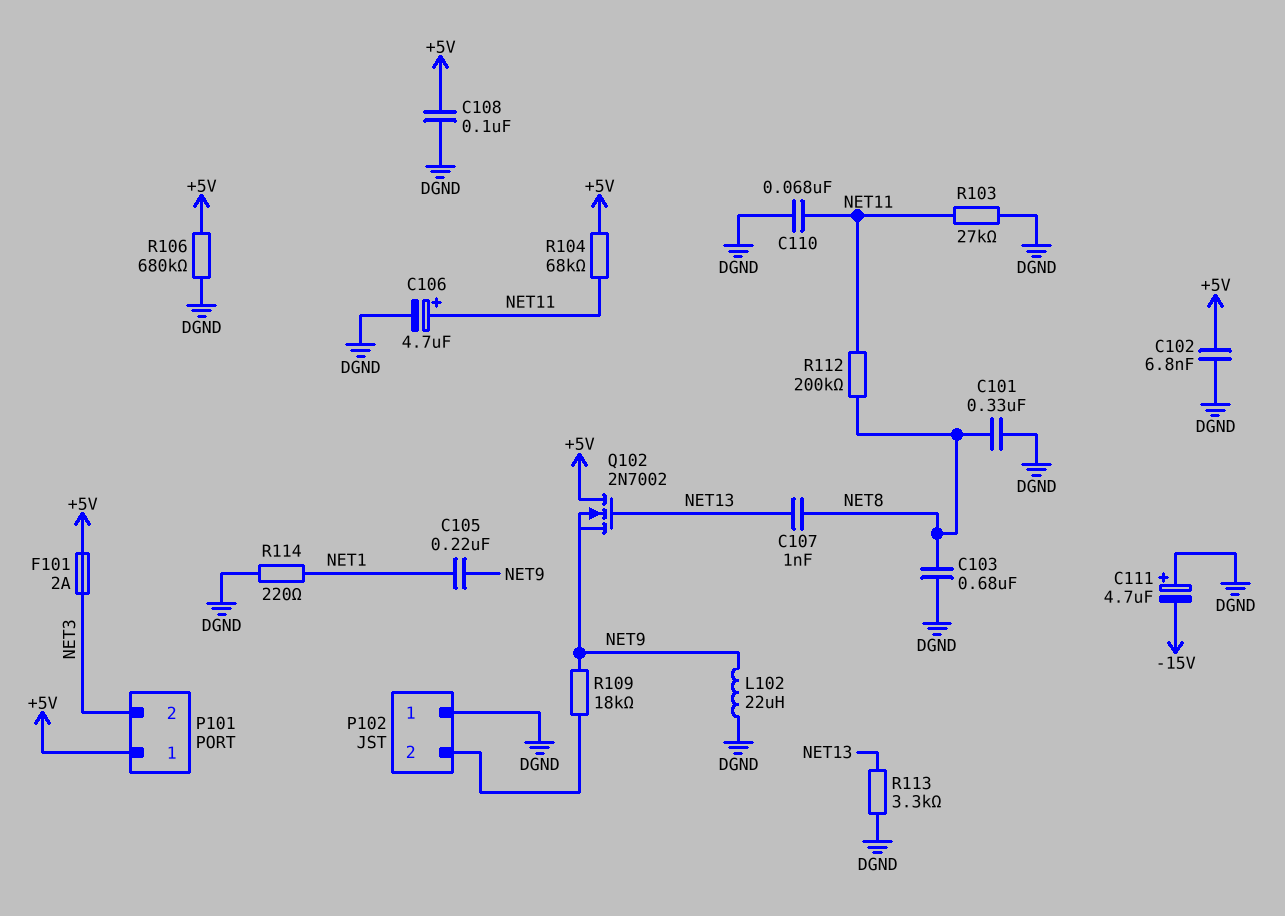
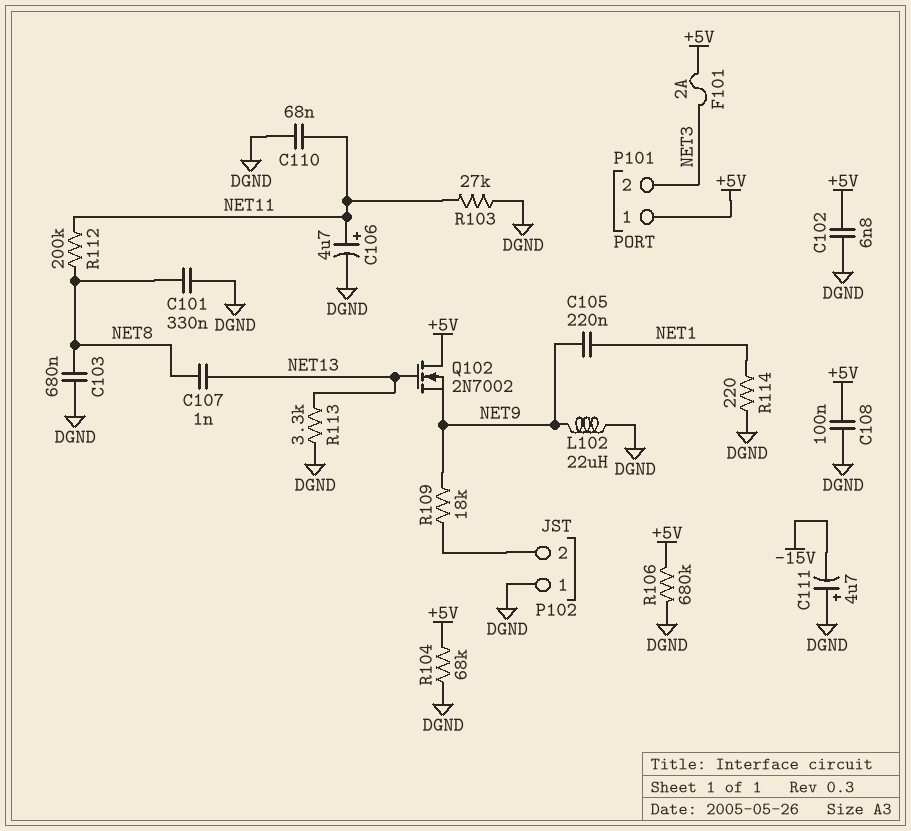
R104: 68k (+5V, NET11) -> 68k (+5V, DGND)

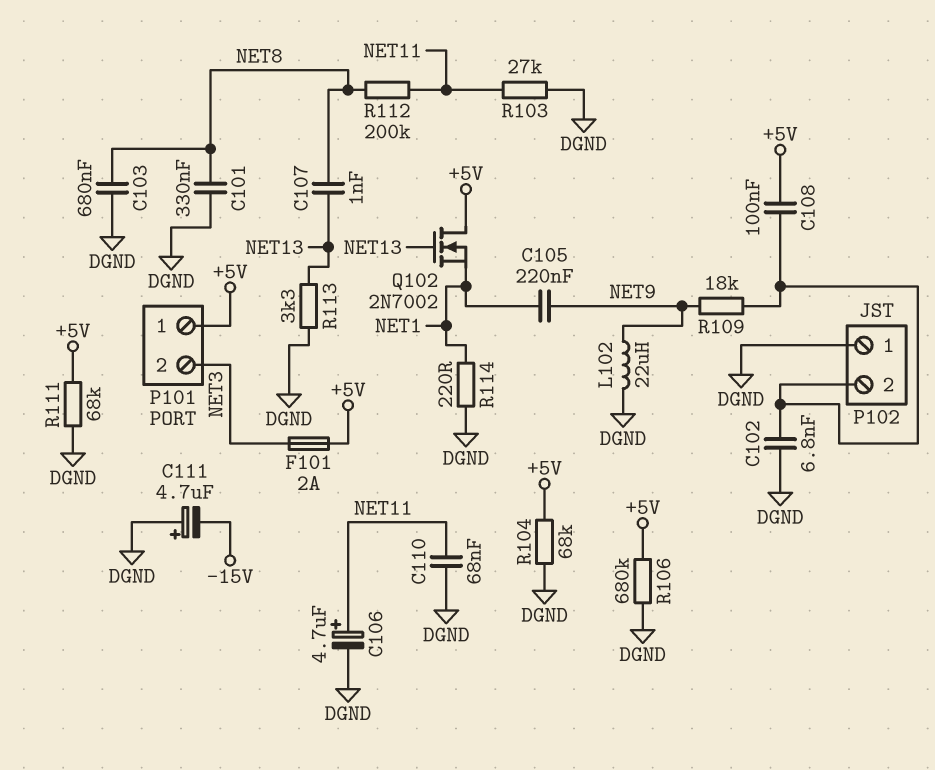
C102: 6.8nF (+5V, DGND) -> 6.8nF (DGND, P102/2)
C108: 100nF (+5V, DGND) -> 100nF (+5V, P102/2)
Q102: NMOS 2N7002 (G NET13, D +5V, S NET9) -> NMOS 2N7002 (G NET13, D +5V, S NET1)
R111: none -> 68k (+5V, DGND)

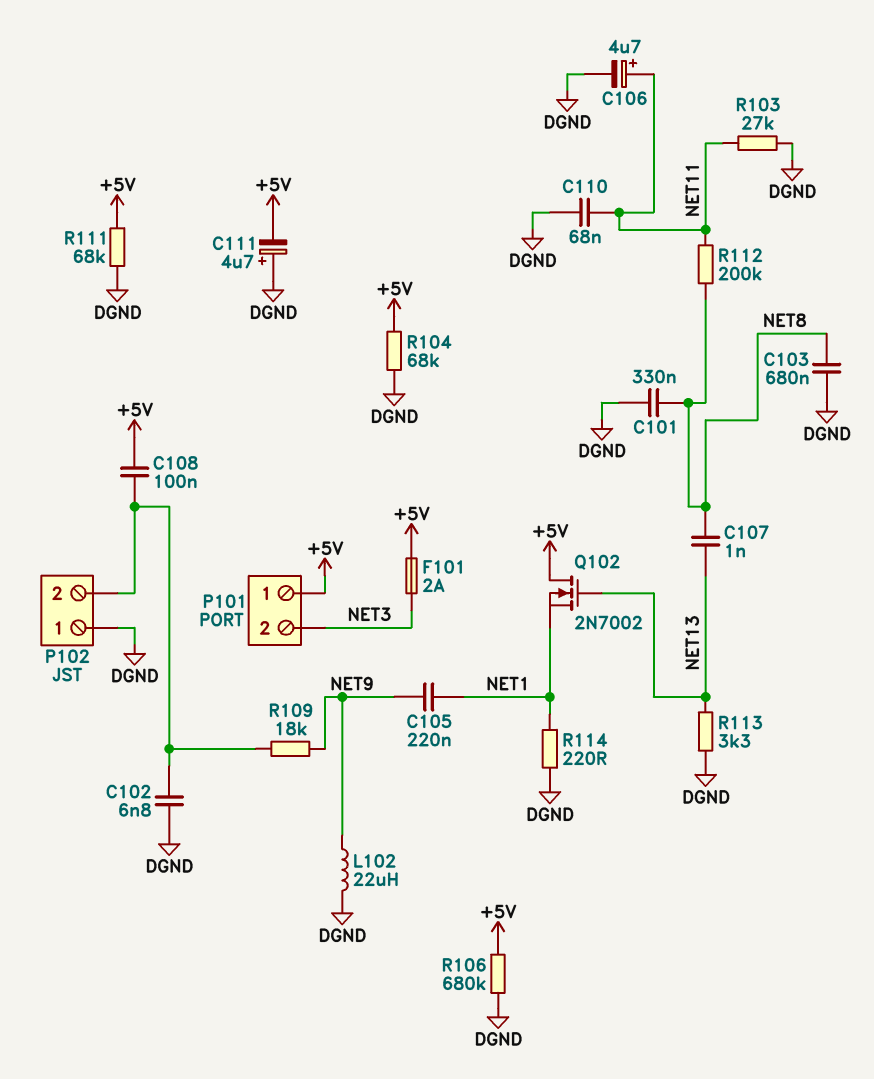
C111: 4.7uF (plus DGND, minus -15V) -> 4.7uF (plus DGND, minus +5V)

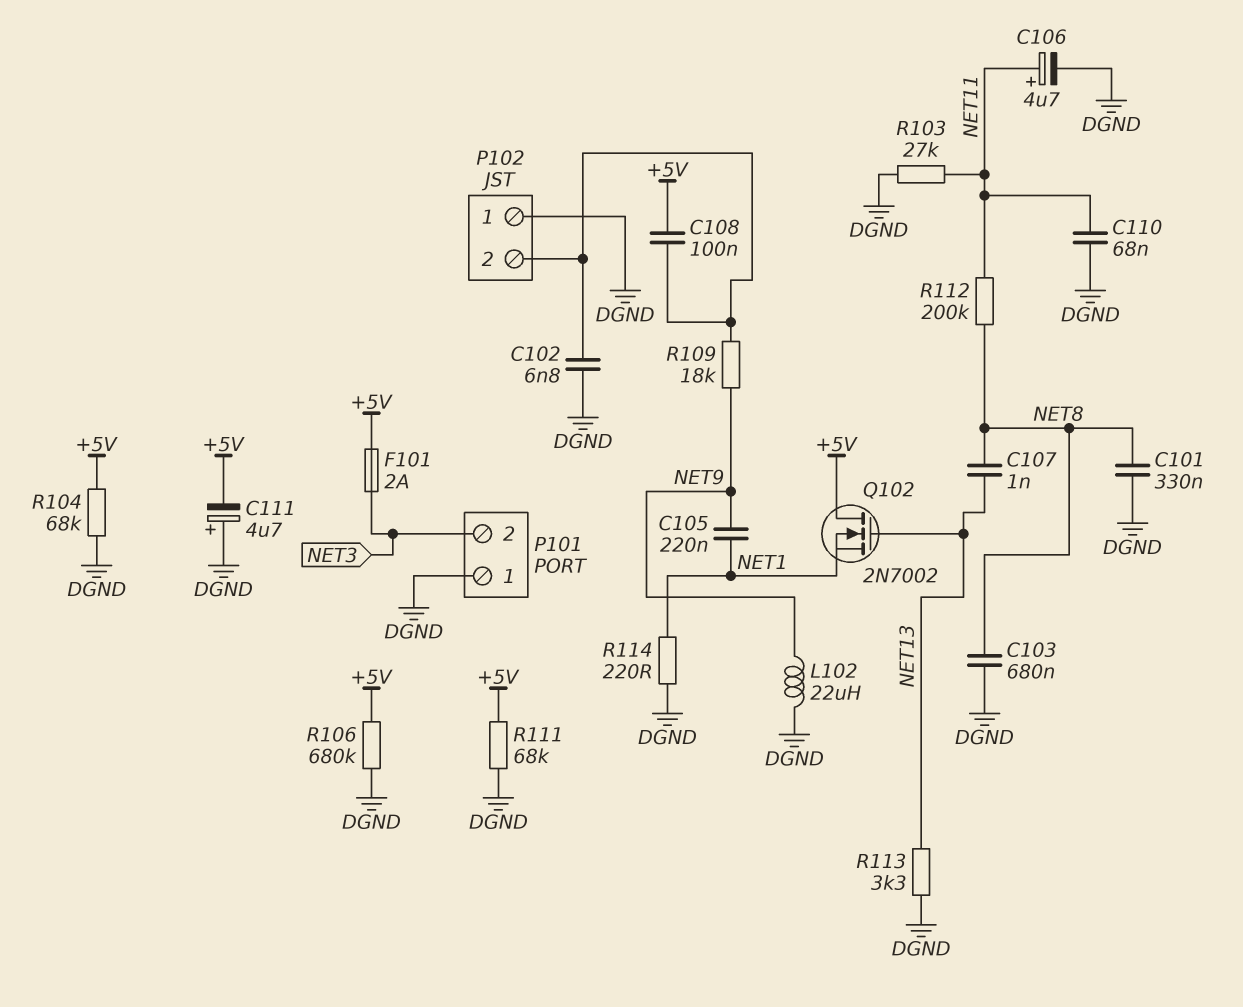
P101 pin 1: +5V -> DGND

